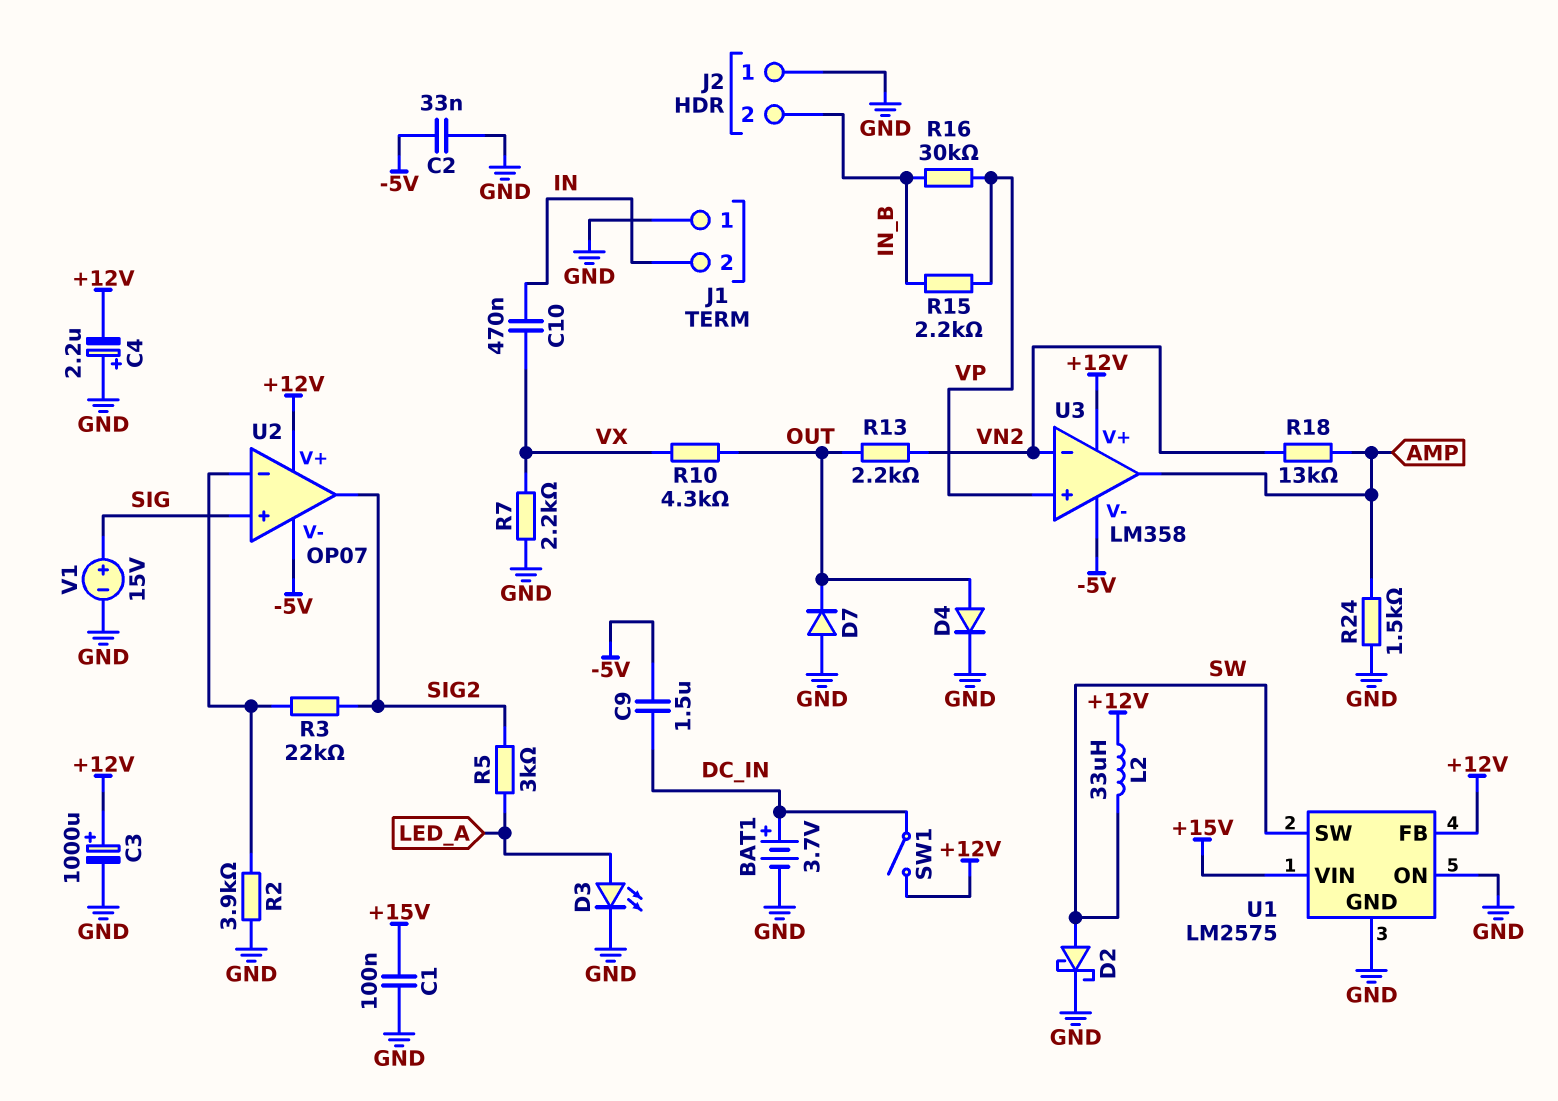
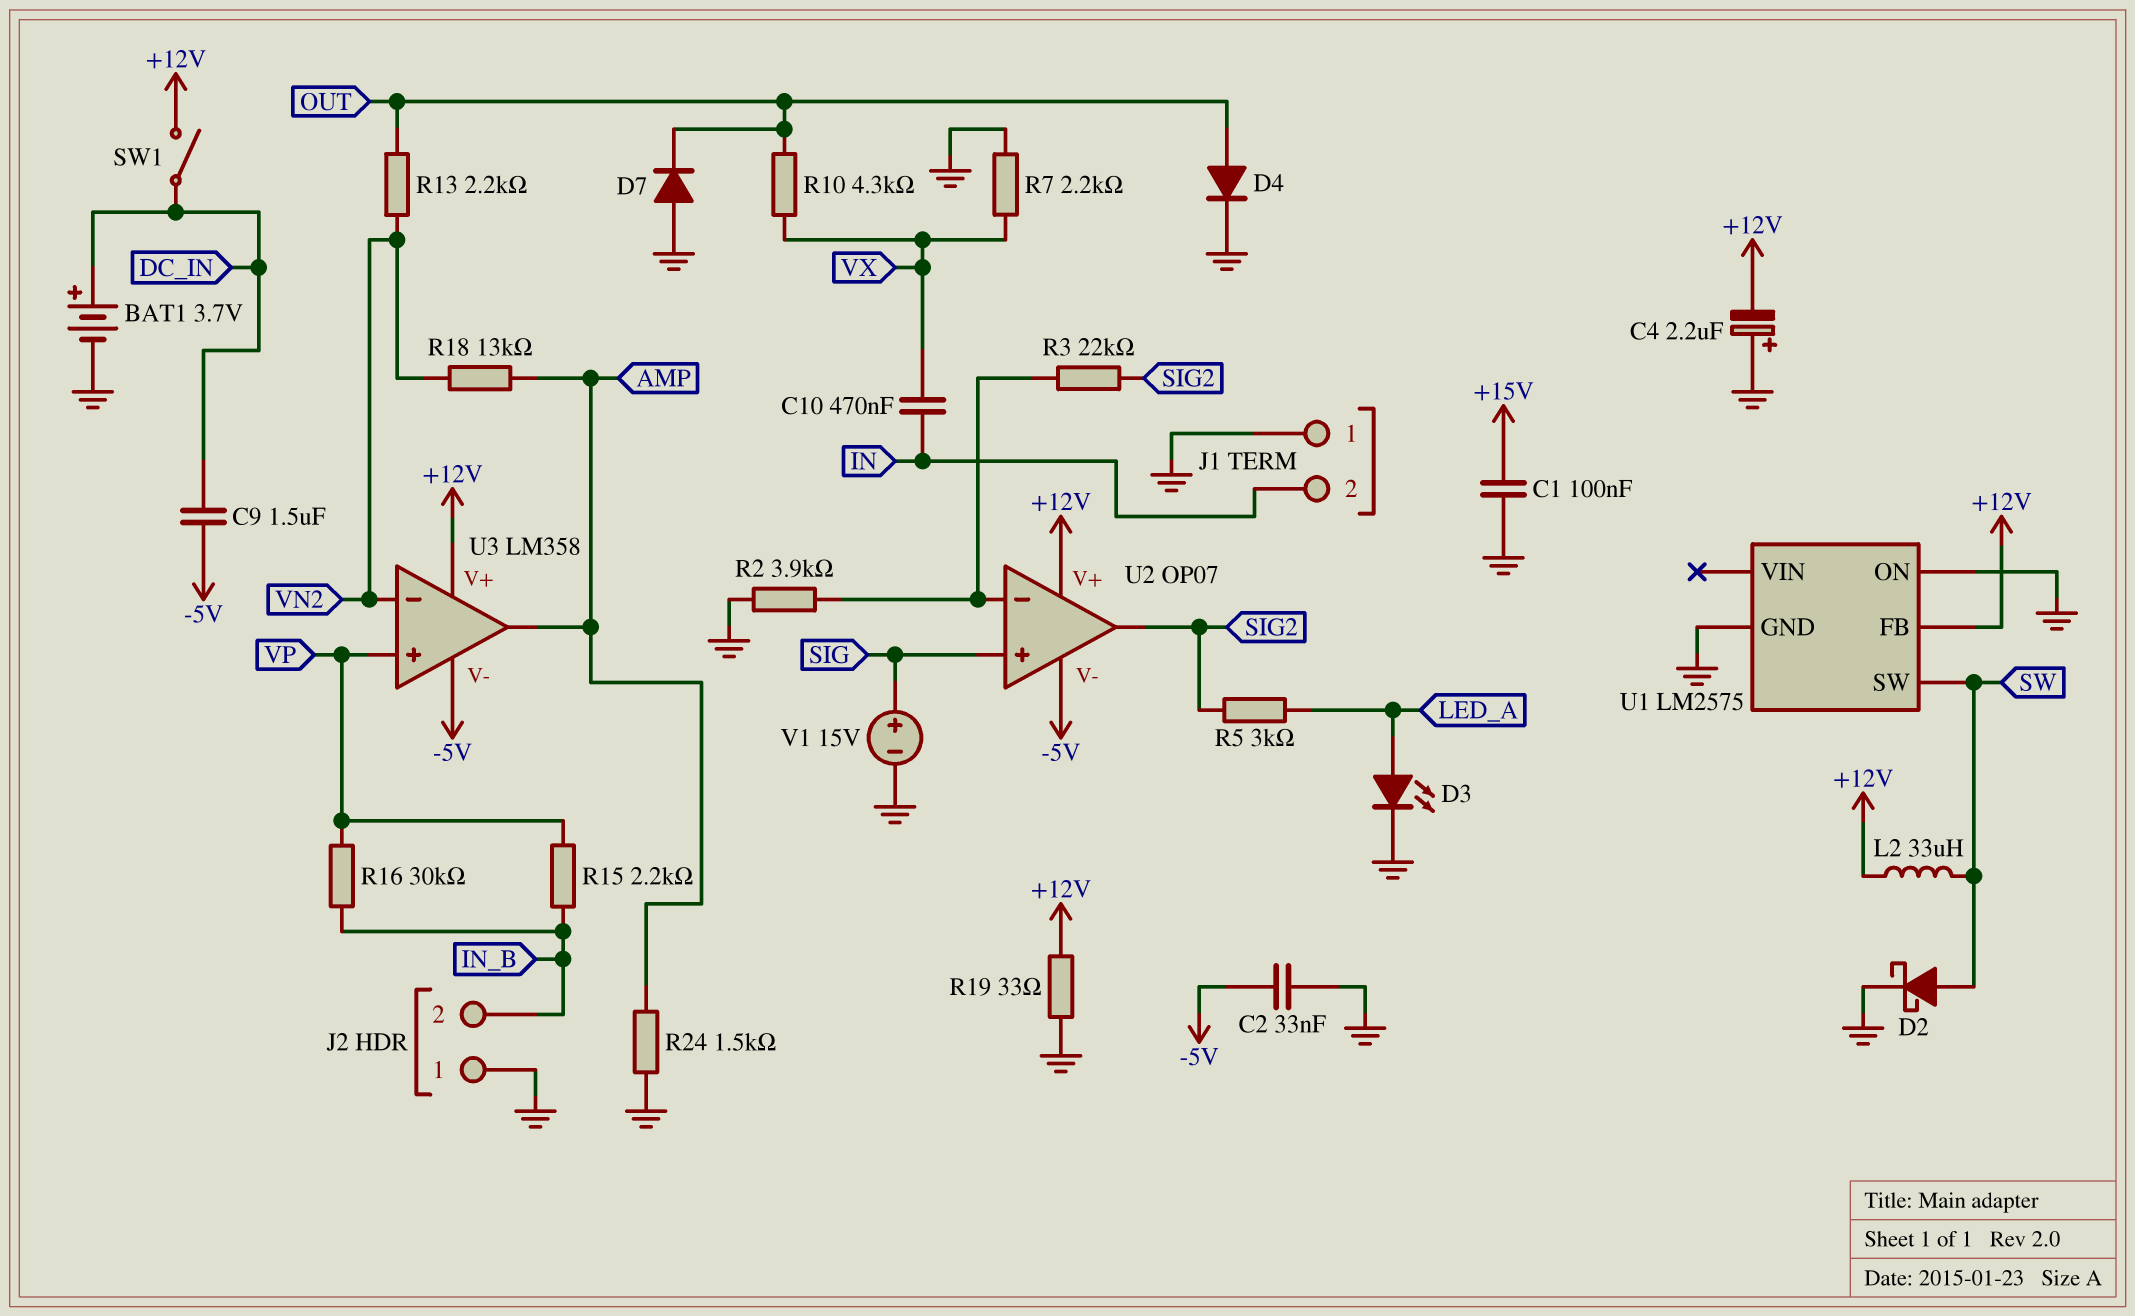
C3: 1000uF (plus +12V, minus GND) -> none
R19: none -> 33 (+12V, GND)
U1 pin VIN: +15V -> none

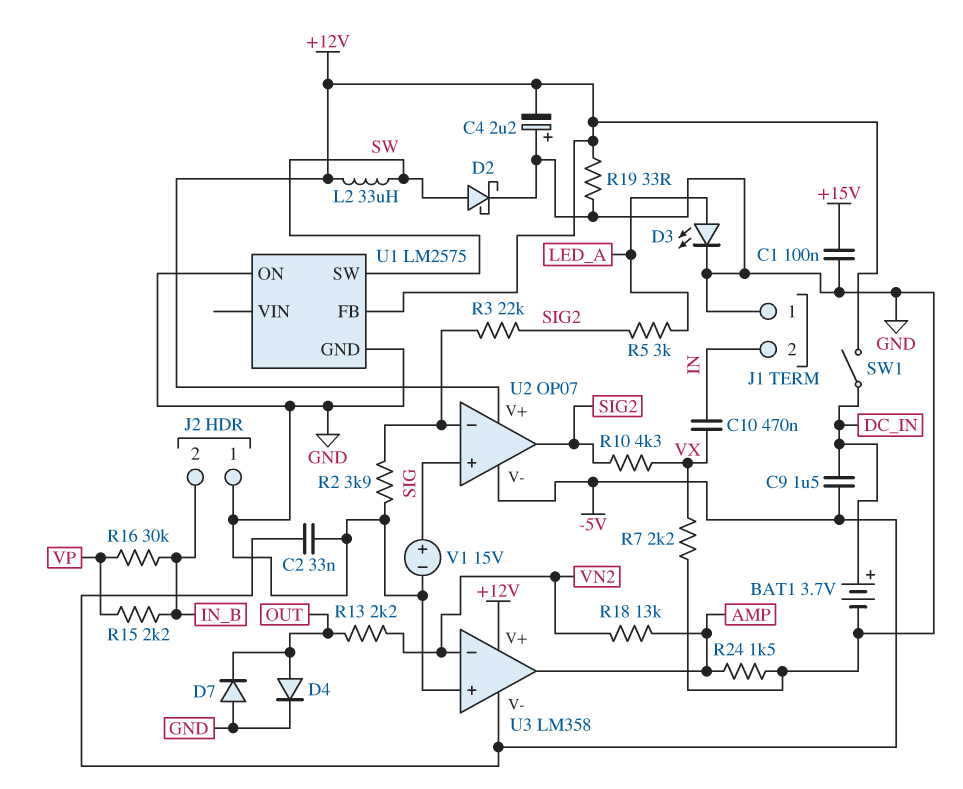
R10: 4.3k (OUT, VX) -> 4.3k (SIG2, VX)
U3 pin in+: VP -> GND

